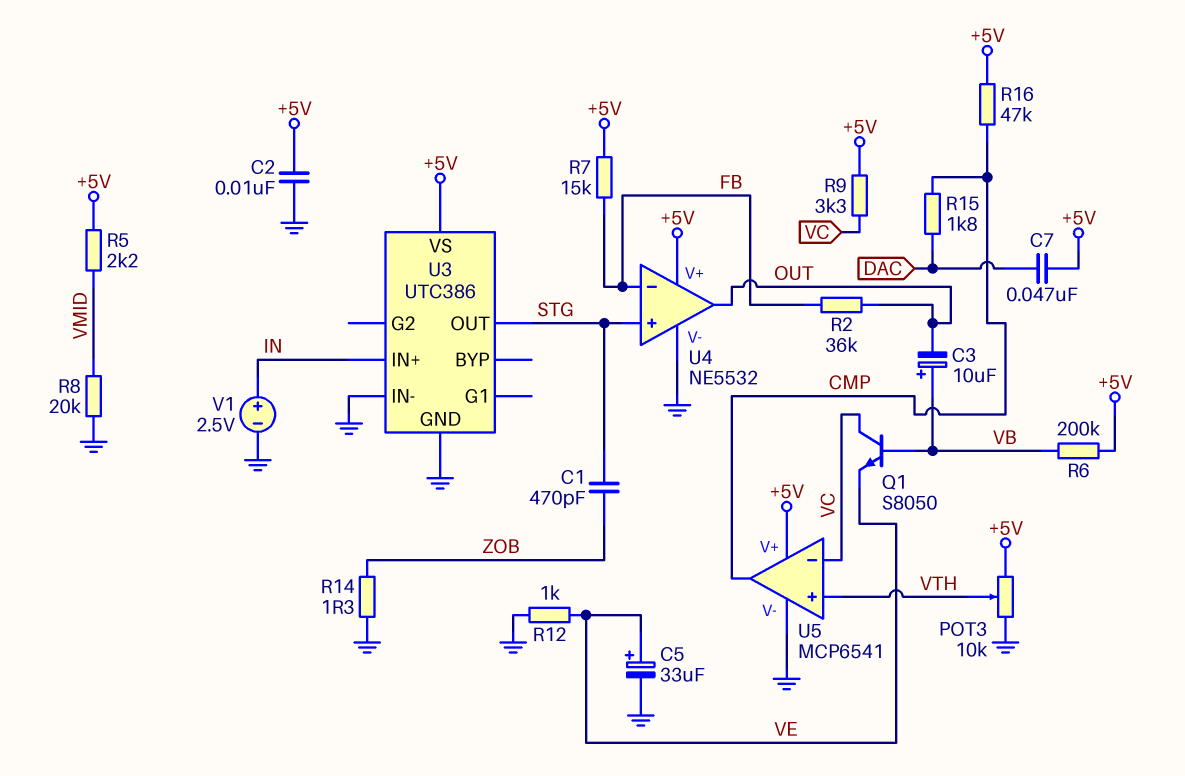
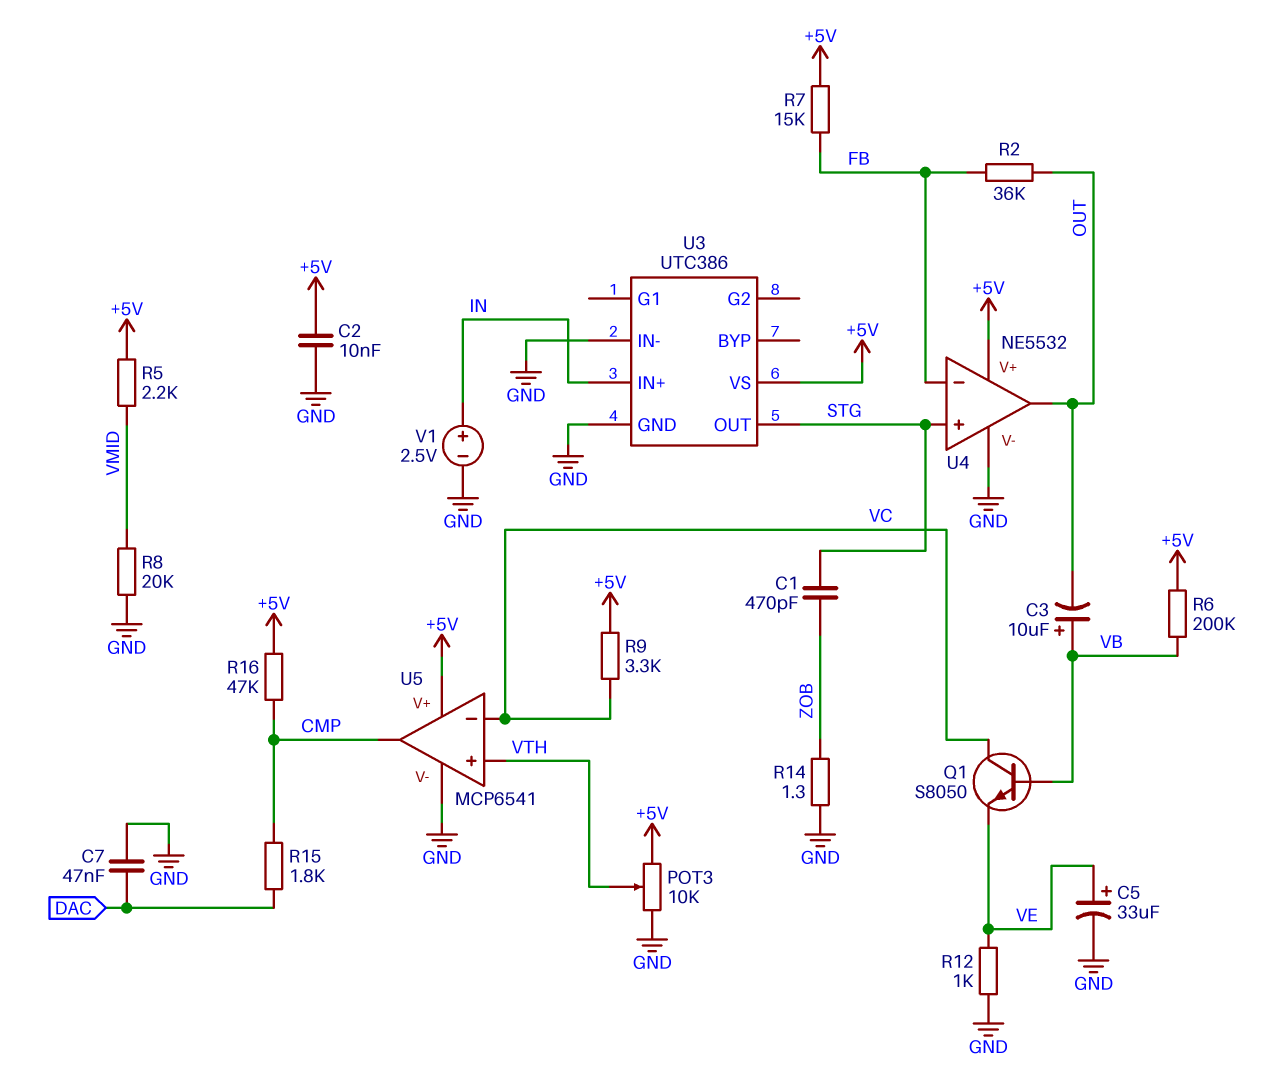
C7: 47nF (+5V, DAC) -> 47nF (DAC, GND)

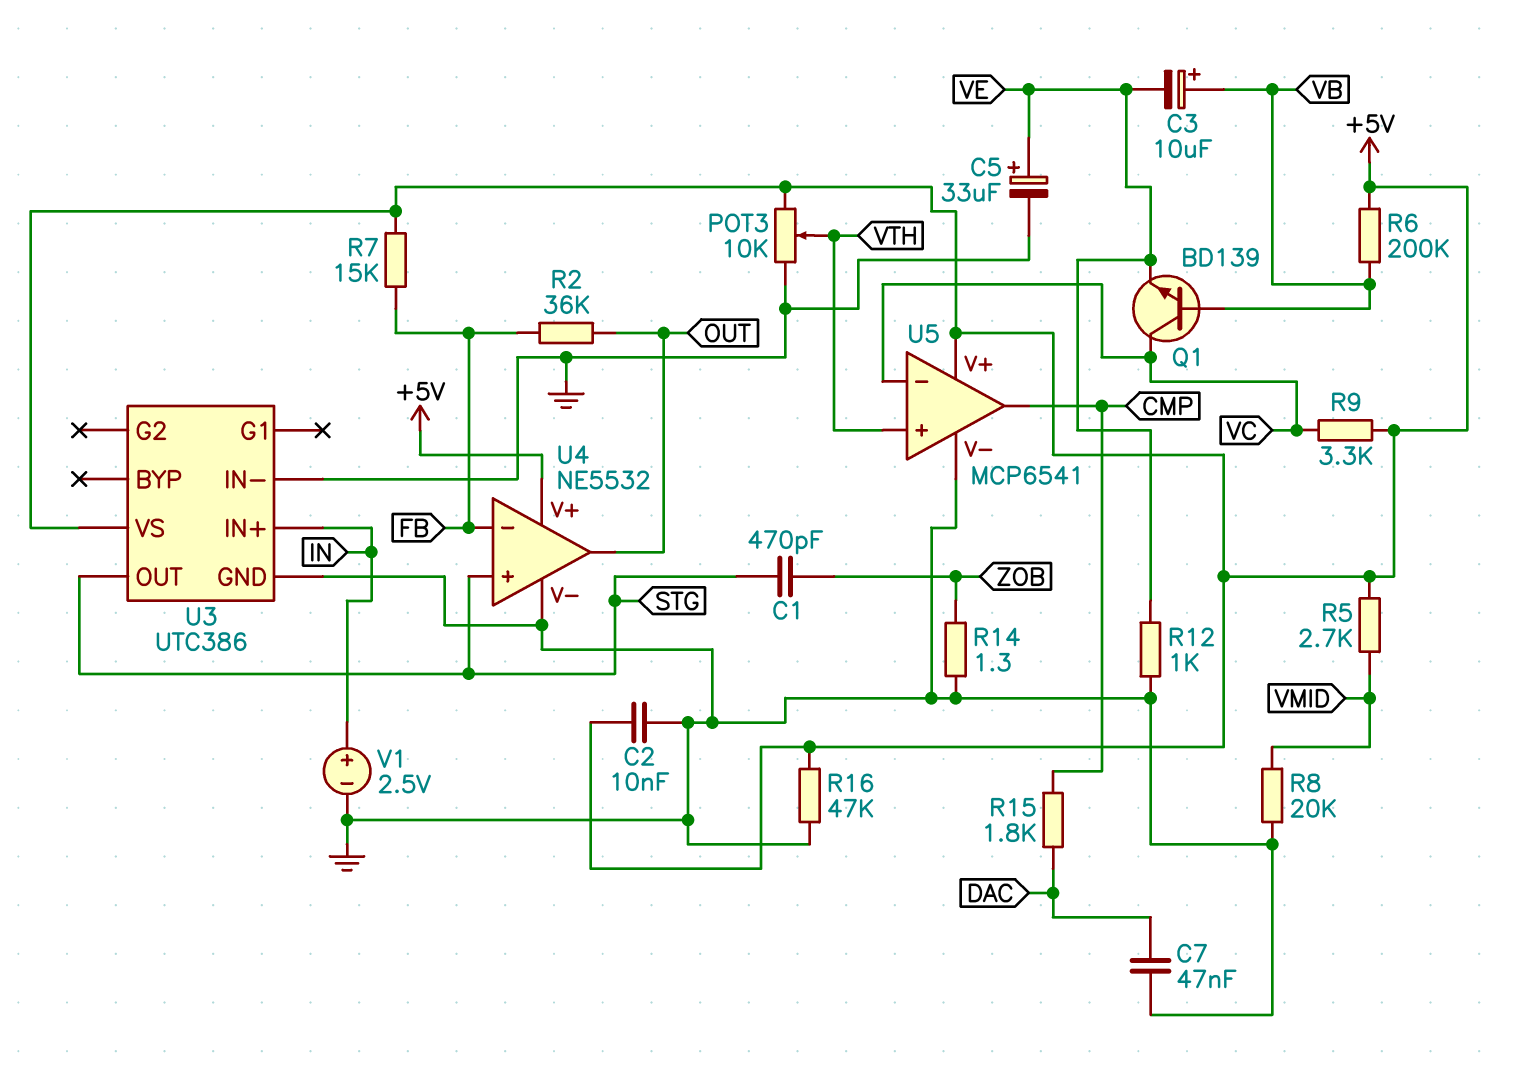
C3: 10uF (plus VB, minus OUT) -> 10uF (plus VB, minus VE)
Q1: NPN S8050 (B VB, C VC, E VE) -> NPN BD139 (B VB, C VC, E VE)
R5: 2.2k (+5V, VMID) -> 2.7k (+5V, VMID)
R16: 47k (+5V, CMP) -> 47k (+5V, GND)

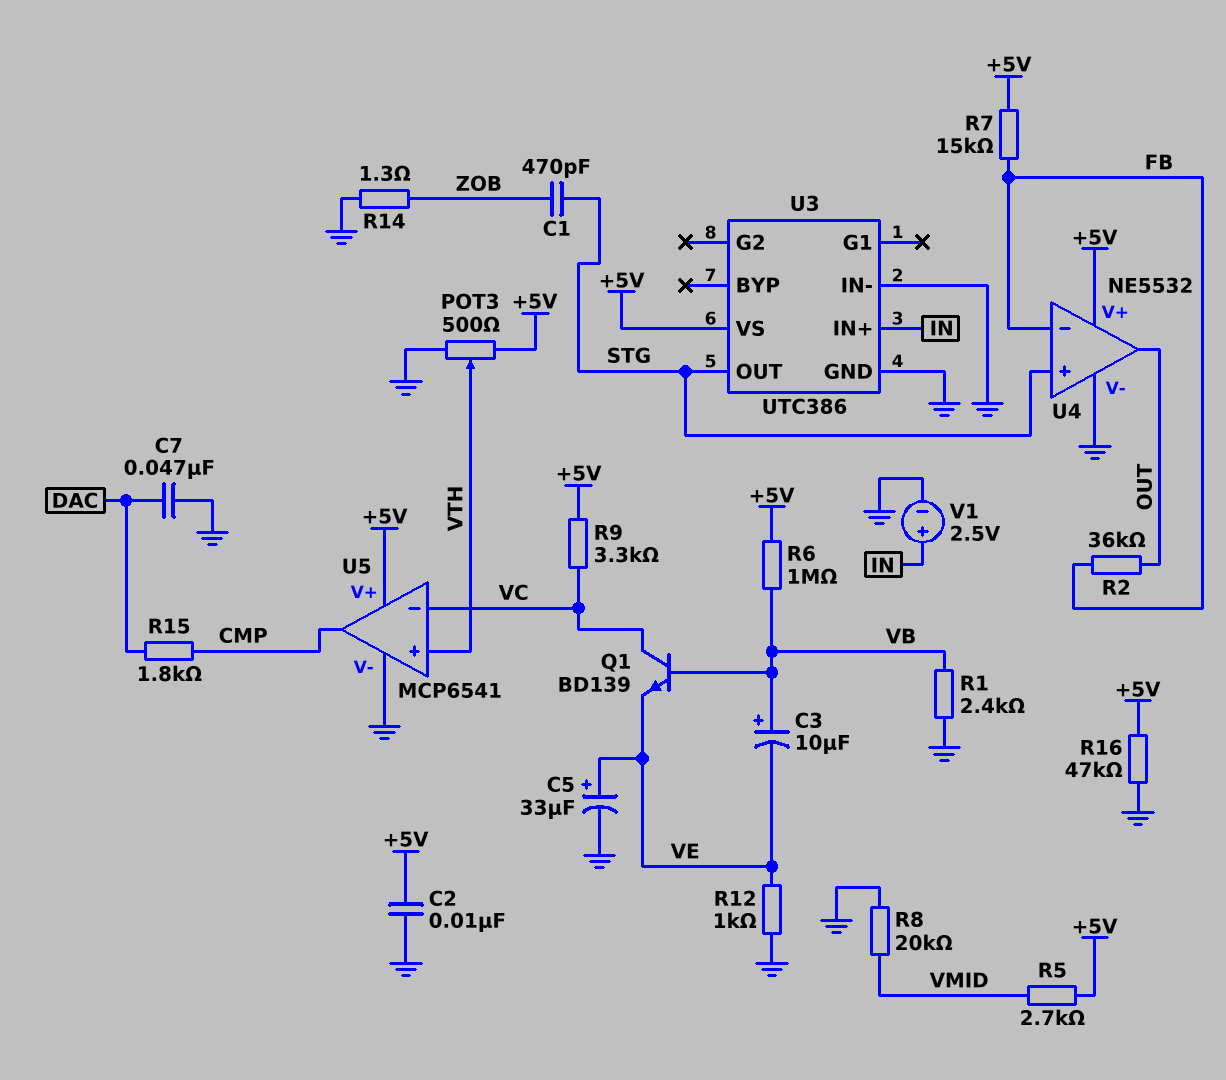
POT3: 10k (+5V, GND, wiper VTH) -> 500 (+5V, GND, wiper VTH)
R1: none -> 2.4k (GND, VB)
R6: 200k (+5V, VB) -> 1M (+5V, VB)

